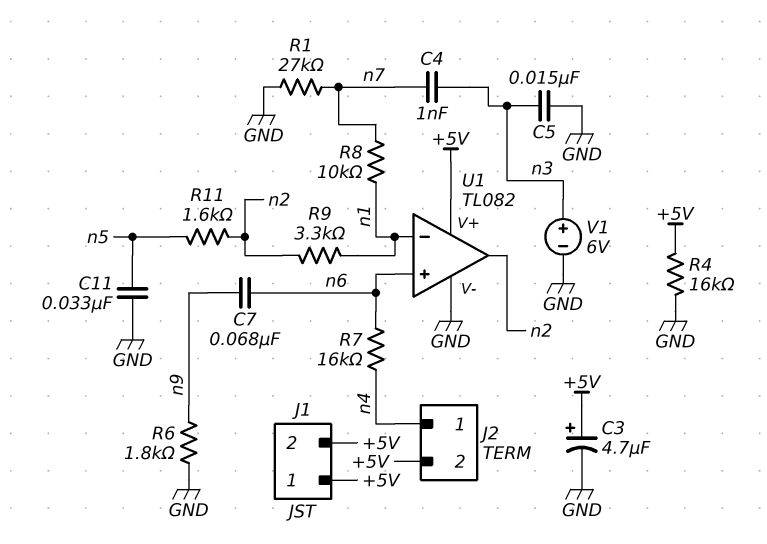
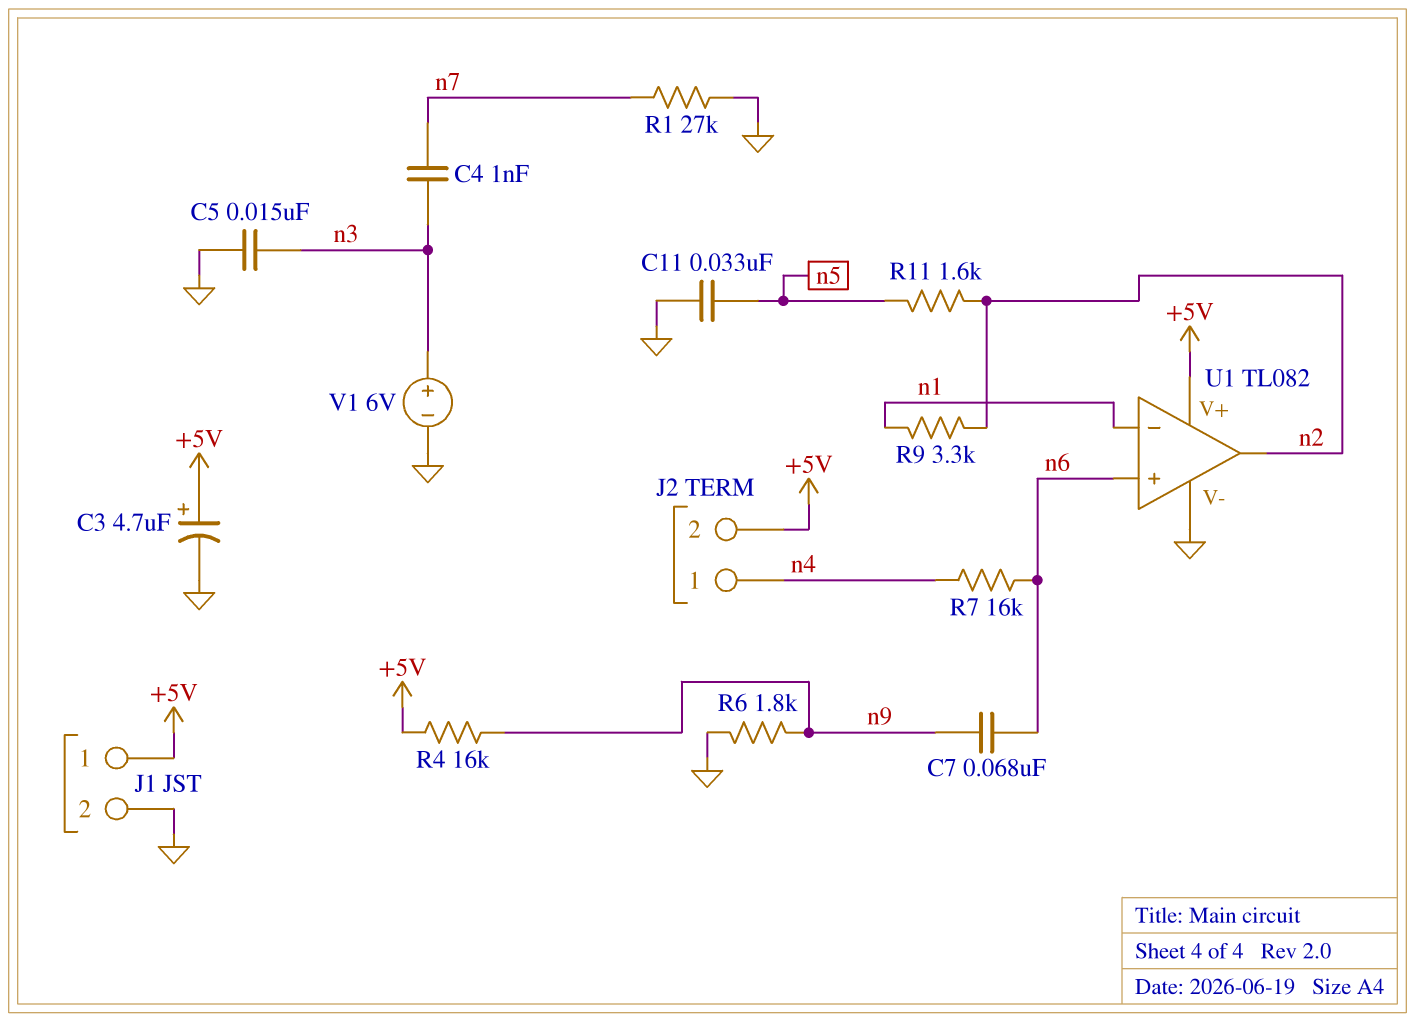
J1 pin 2: +5V -> GND
R4: 16k (+5V, GND) -> 16k (+5V, n9)
R8: 10k (n1, n7) -> none

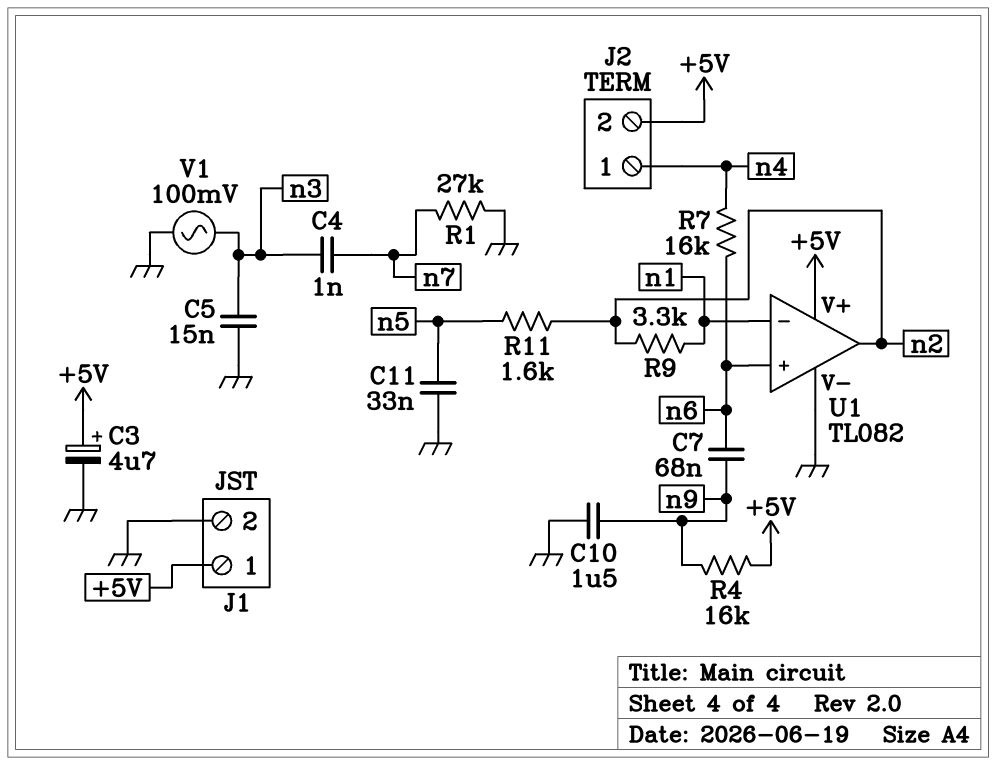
C10: none -> 1.5uF (GND, n9)
R6: 1.8k (GND, n9) -> none
V1: 6V (plus n3, minus GND) -> AC 100mV (GND, n3)

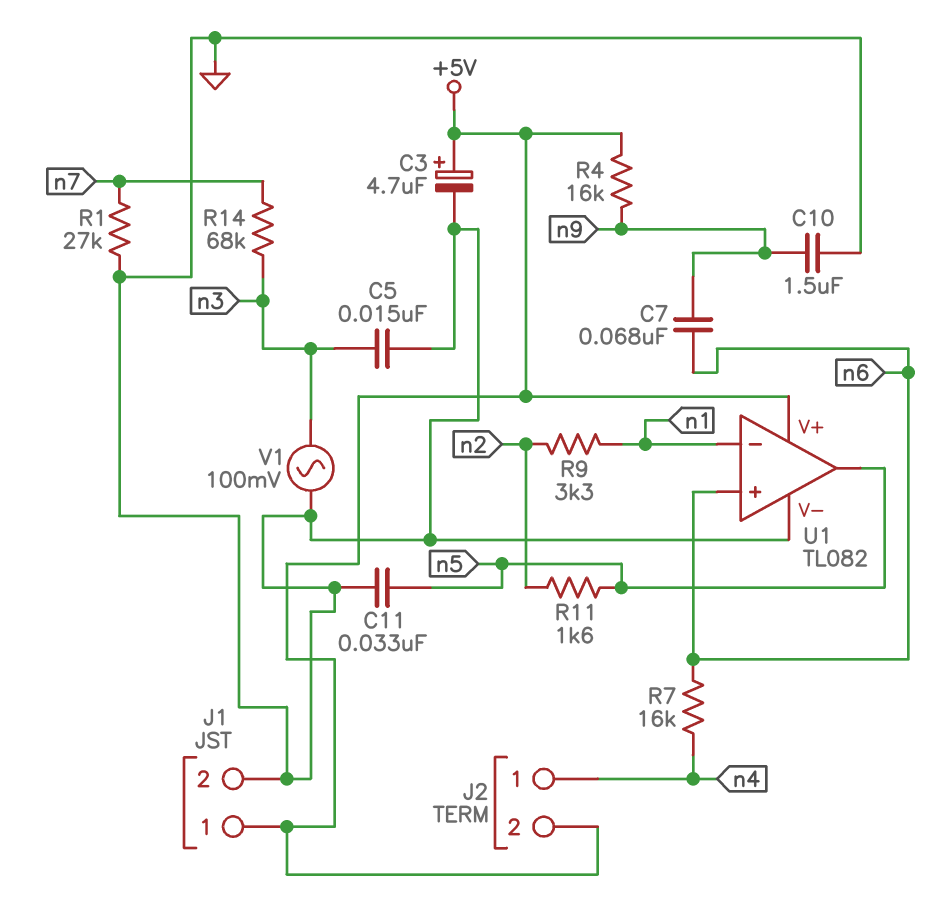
C4: 1nF (n3, n7) -> none
R14: none -> 68k (n3, n7)
U1 pin out: n2 -> n5

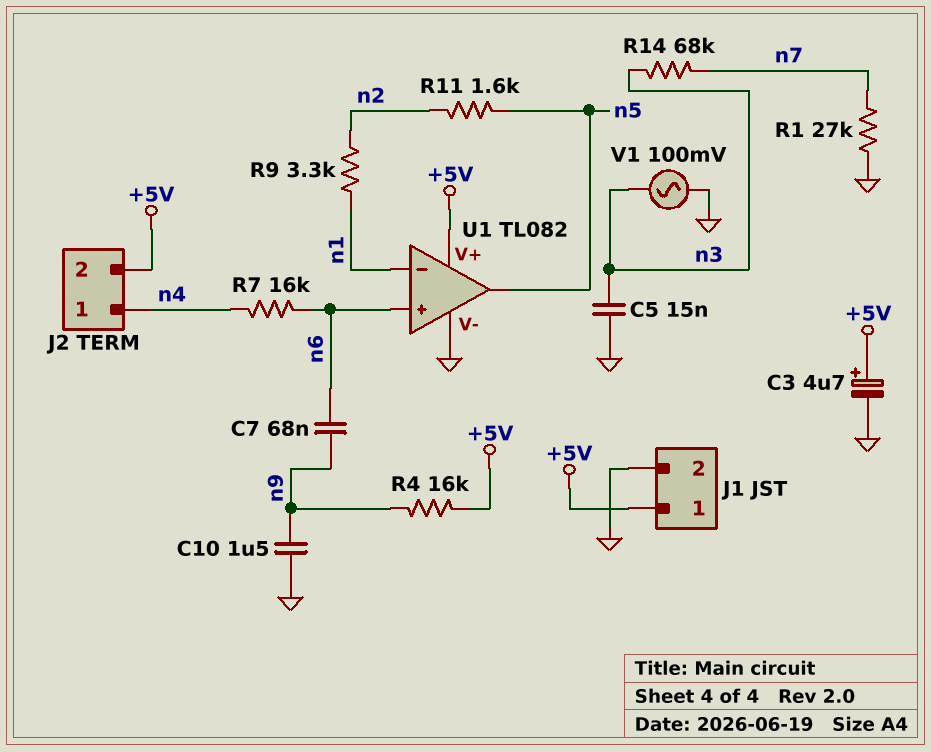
C11: 33nF (GND, n5) -> none

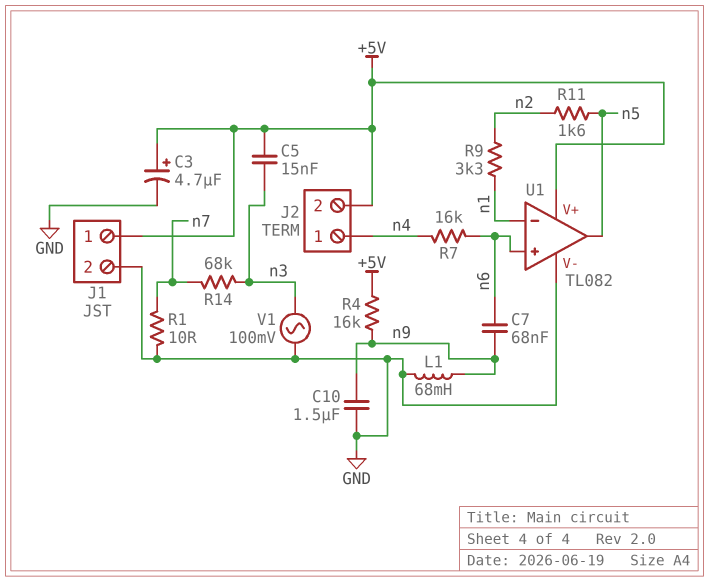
C5: 15nF (GND, n3) -> 15nF (+5V, n3)
L1: none -> 68mH (GND, n9)
R1: 27k (GND, n7) -> 10 (GND, n7)

